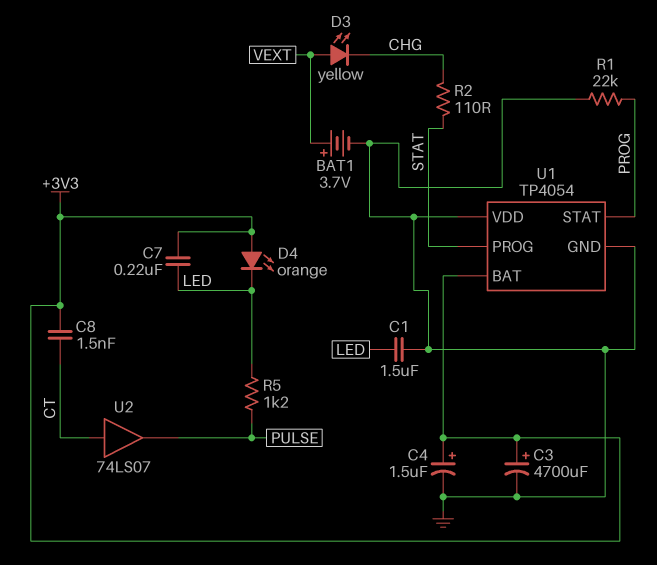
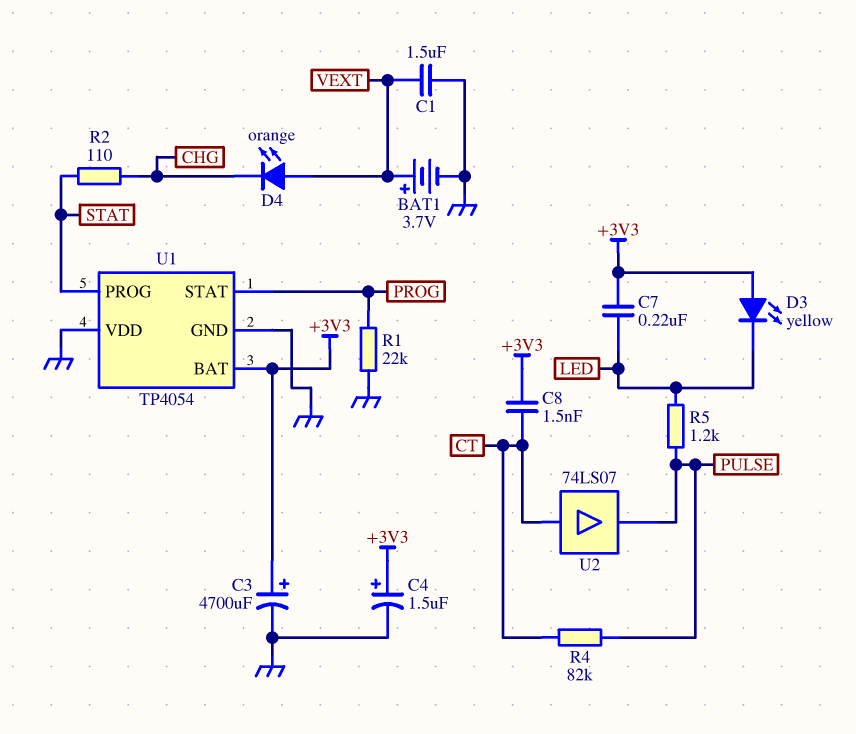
C1: 1.5uF (GND, LED) -> 1.5uF (GND, VEXT)
D3: LED yellow (A VEXT, K CHG) -> LED yellow (A +3V3, K LED)
D4: LED orange (A +3V3, K LED) -> LED orange (A VEXT, K CHG)
R4: none -> 82k (CT, PULSE)

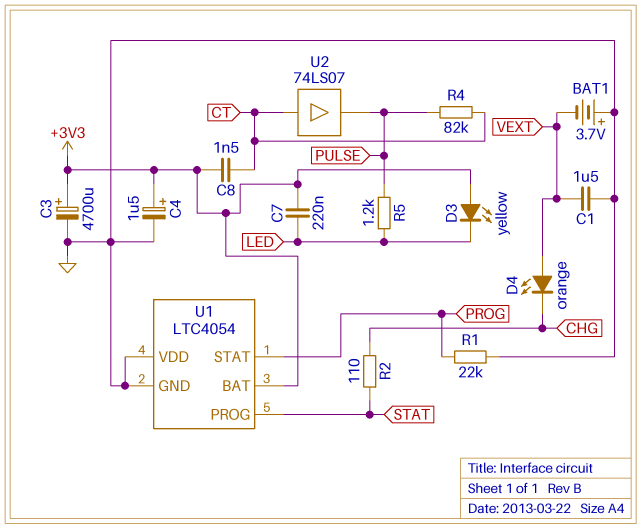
BAT1: 3.7V (plus VEXT, minus GND) -> 3.7V (plus GND, minus VEXT)
U1: TP4054 -> LTC4054

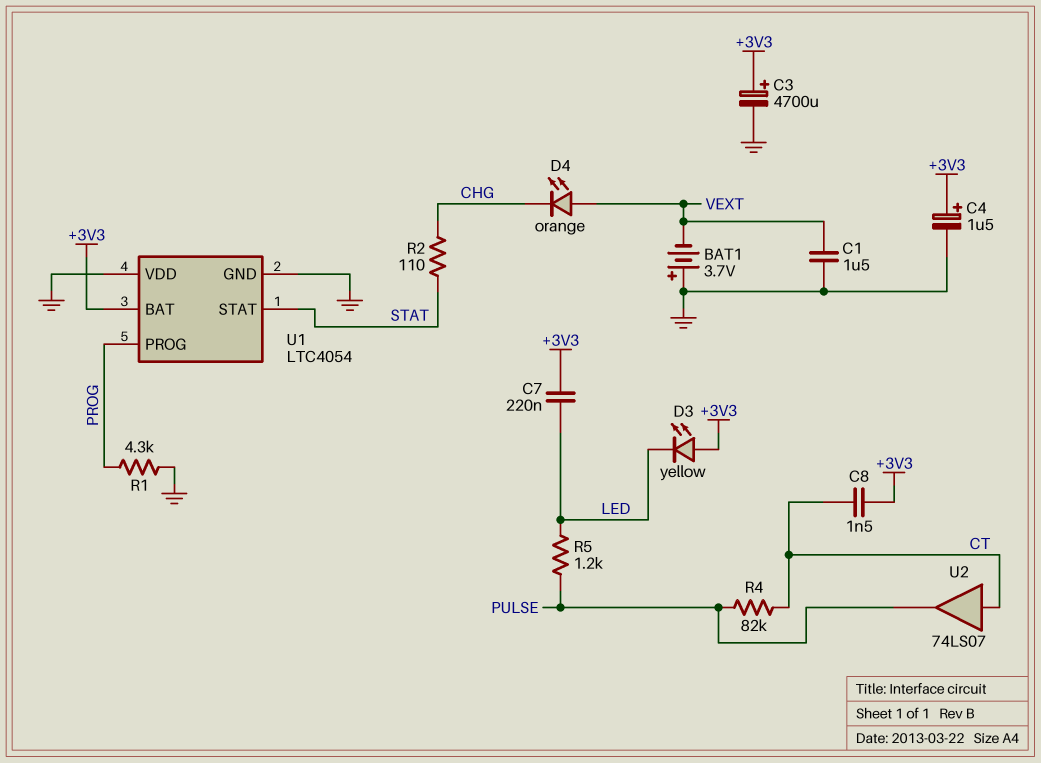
R1: 22k (GND, PROG) -> 4.3k (GND, PROG)
U1 pin PROG: STAT -> PROG
U1 pin STAT: PROG -> STAT

